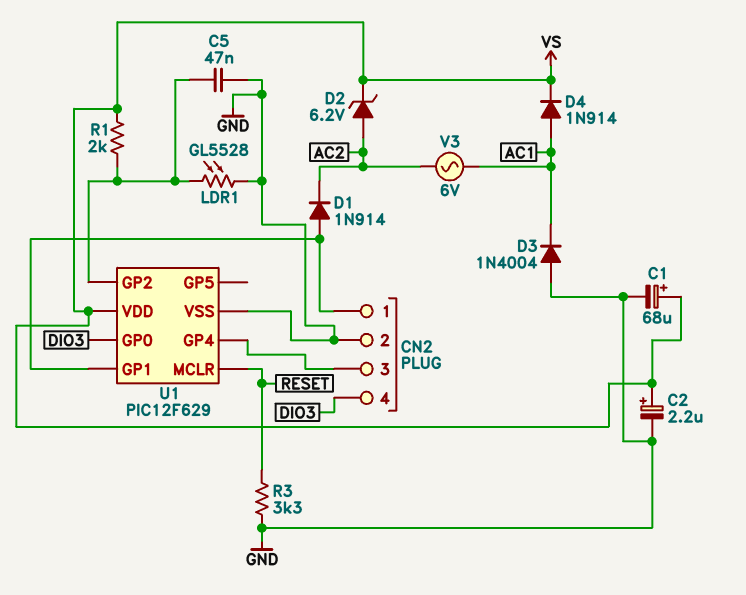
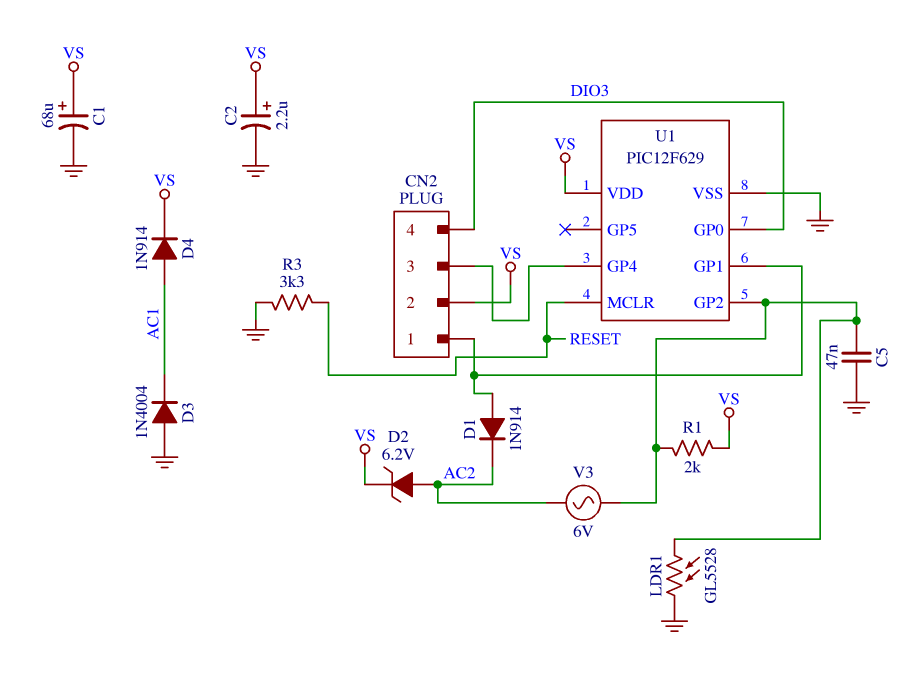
CN2 pin 2: GND -> VS
V3: AC 6V (AC1, AC2) -> AC 6V (AC2, U1/GP2)

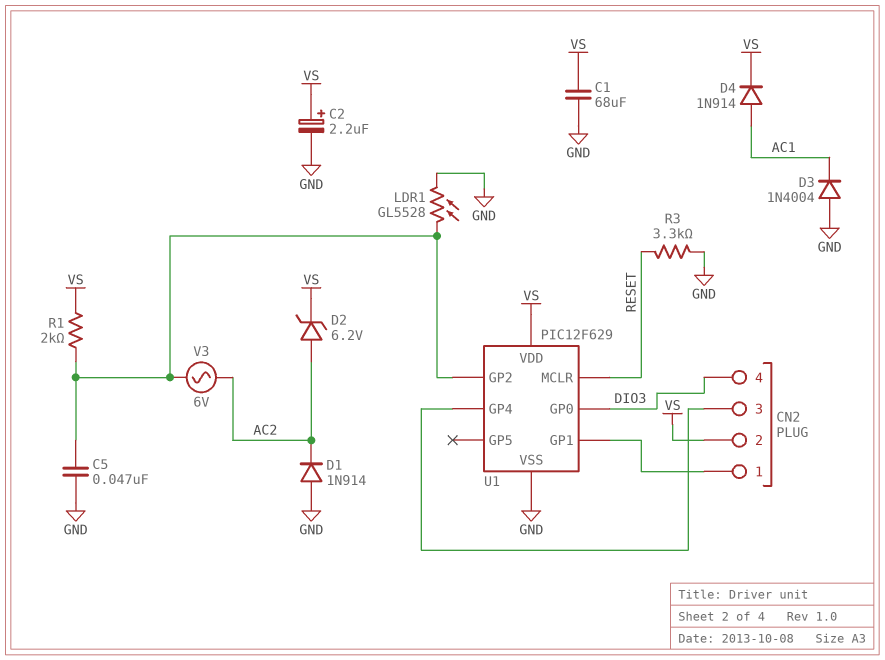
C1: 68uF (plus VS, minus GND) -> 68uF (GND, VS)
D1: diode 1N914 (A CN2/1, K AC2) -> diode 1N914 (A GND, K AC2)

